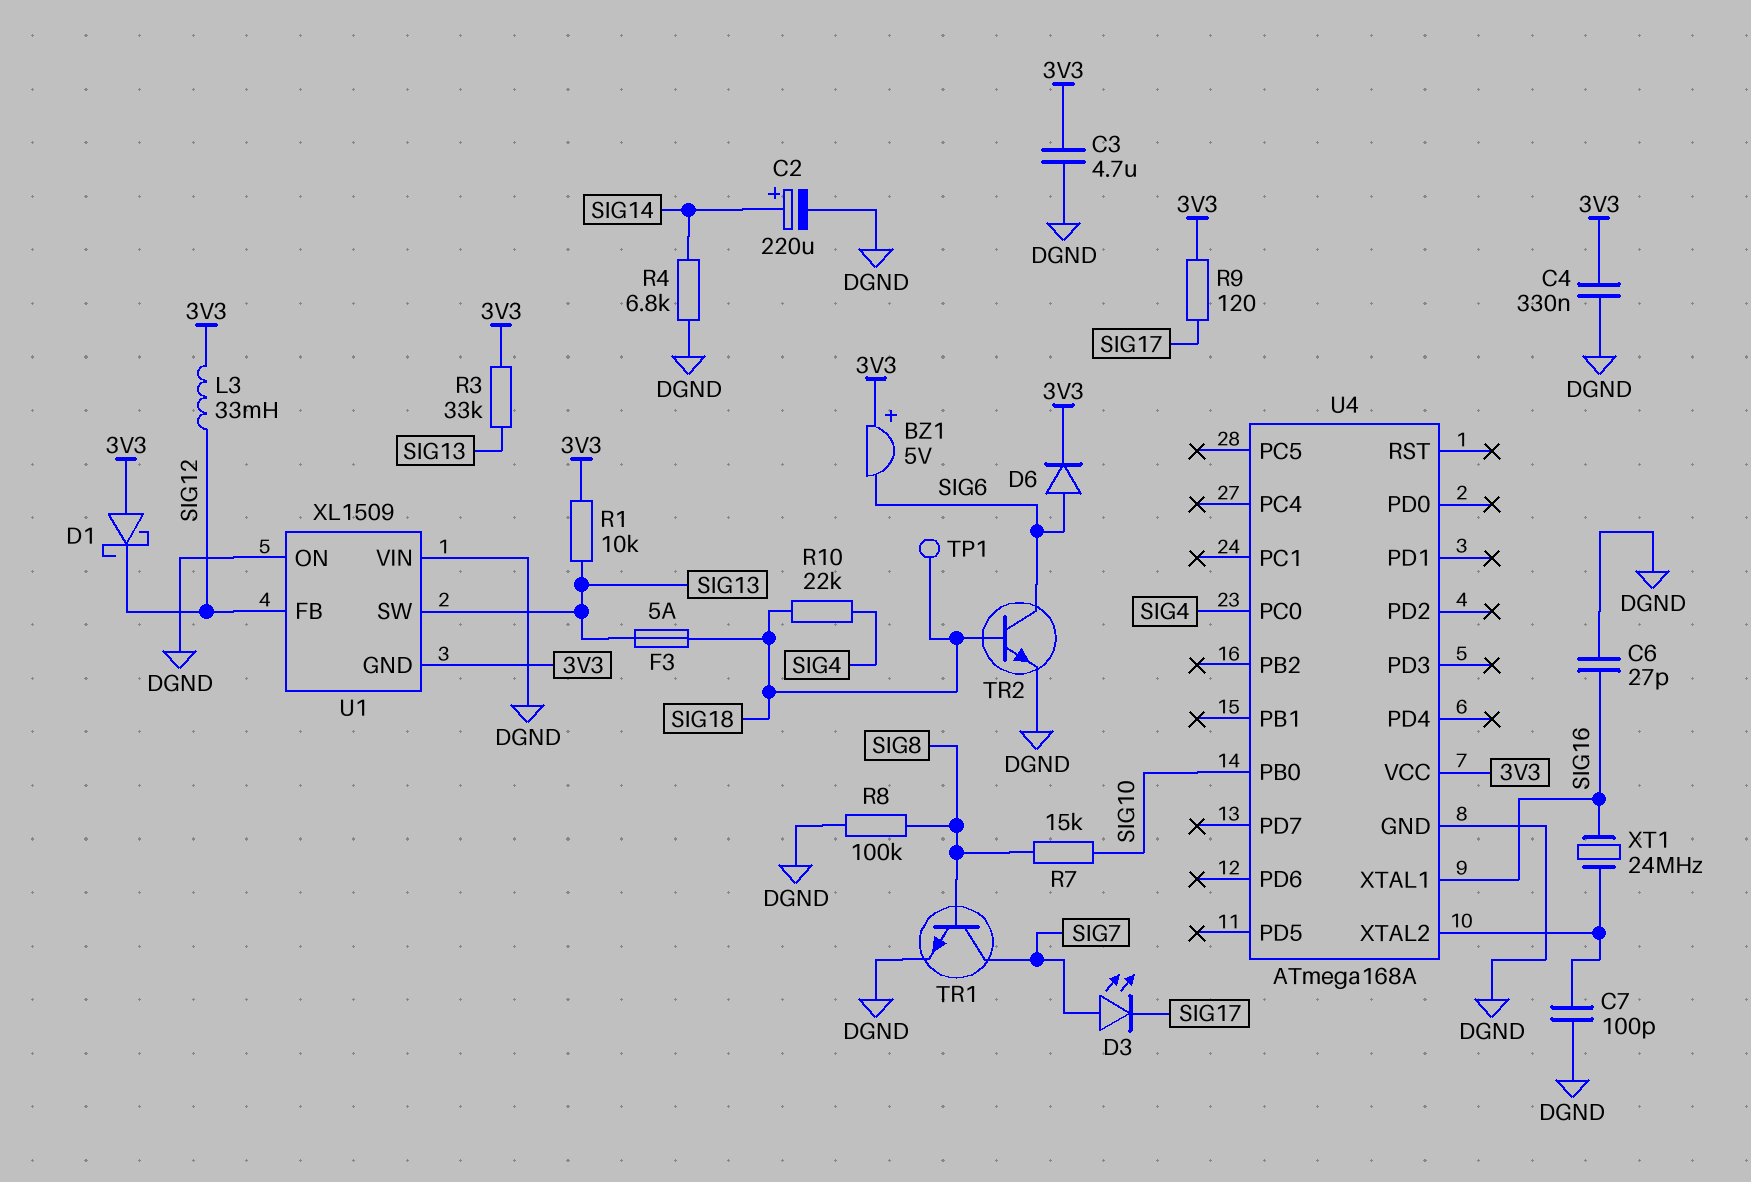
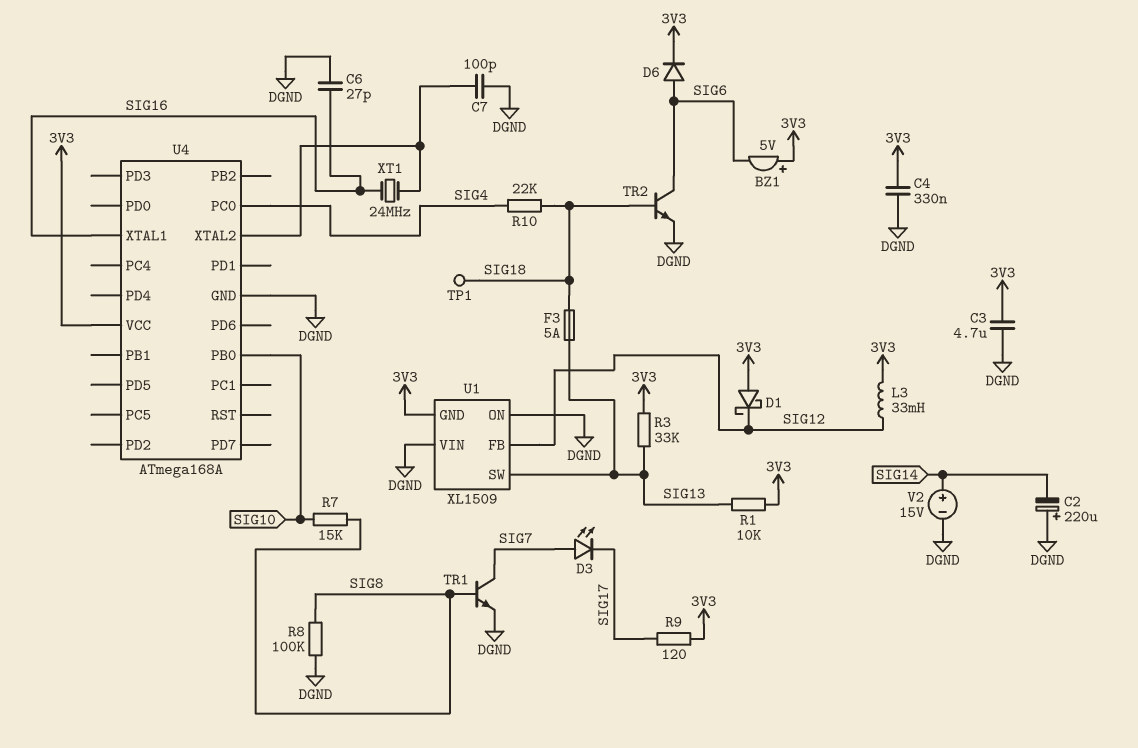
C2: 220uF (plus SIG14, minus DGND) -> 220uF (plus DGND, minus SIG14)
R4: 6.8k (DGND, SIG14) -> none
V2: none -> 15V (plus SIG14, minus DGND)

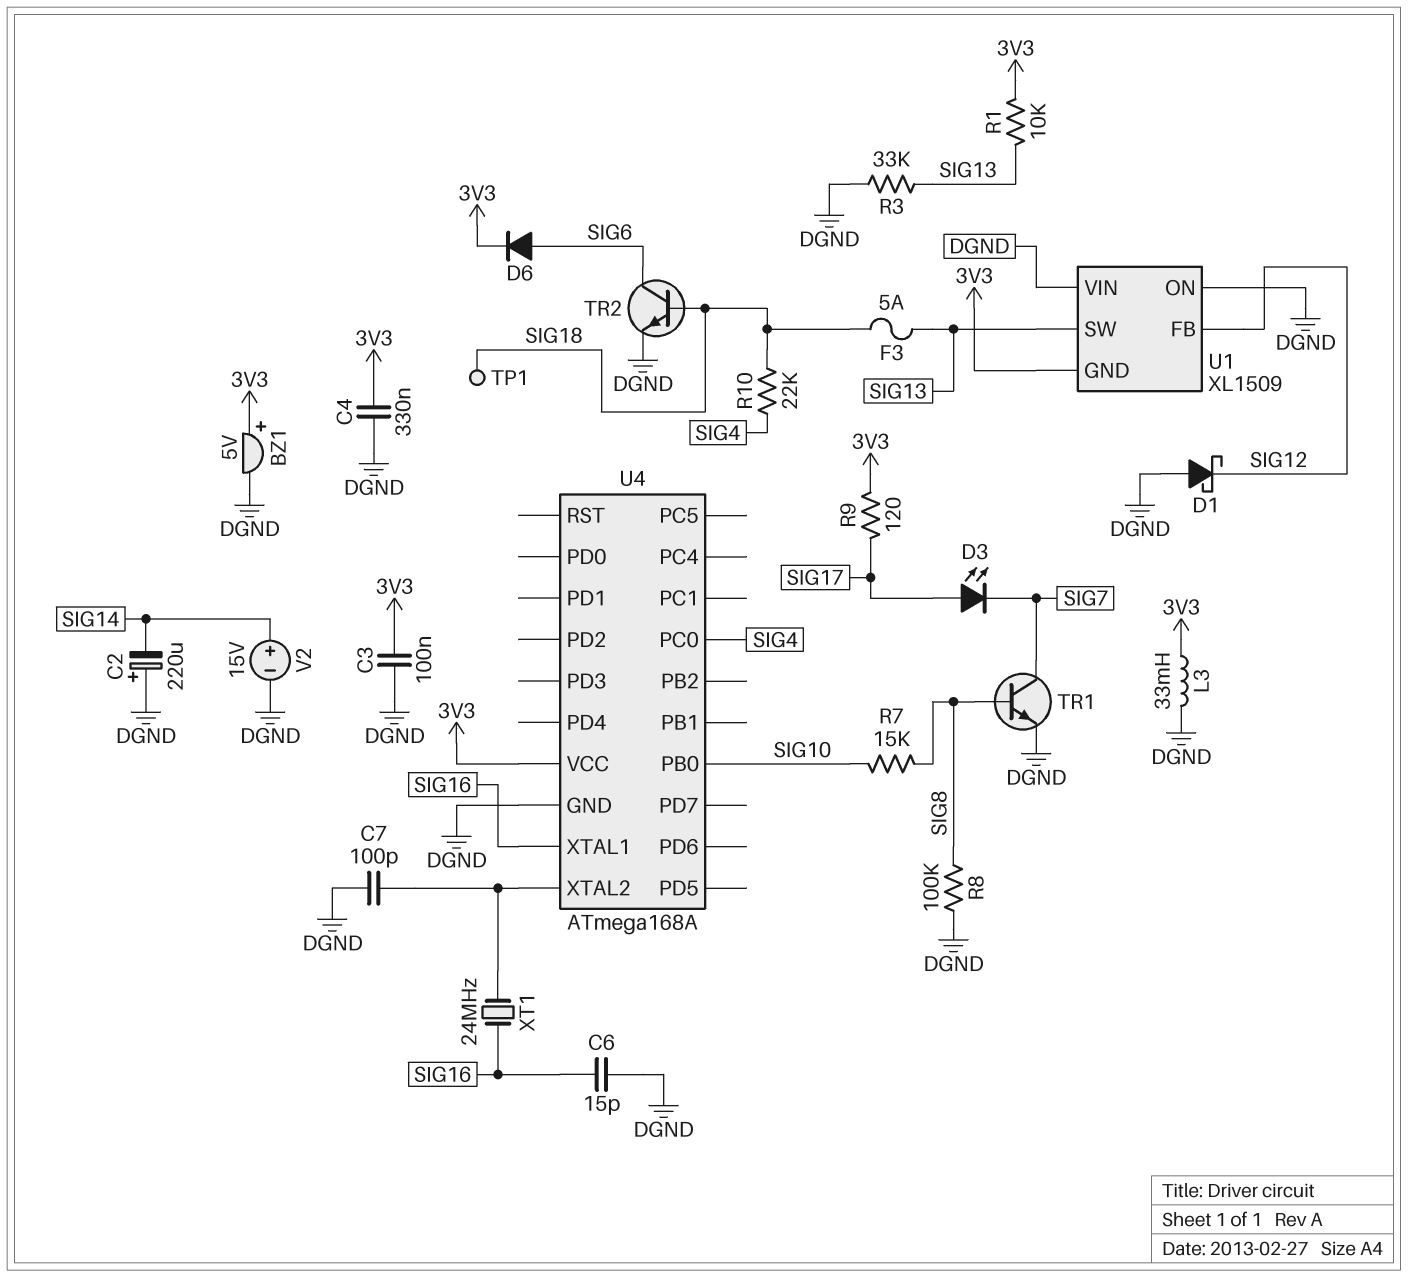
BZ1: buzzer 5V (plus 3V3, minus SIG6) -> buzzer 5V (plus 3V3, minus DGND)
C3: 4.7uF (3V3, DGND) -> 100nF (3V3, DGND)
C6: 27pF (DGND, SIG16) -> 15pF (DGND, SIG16)
D1: schottky (A 3V3, K SIG12) -> schottky (A DGND, K SIG12)
D3: LED (A SIG7, K SIG17) -> LED (A SIG17, K SIG7)
L3: 33mH (3V3, SIG12) -> 33mH (3V3, DGND)
R3: 33k (3V3, SIG13) -> 33k (DGND, SIG13)

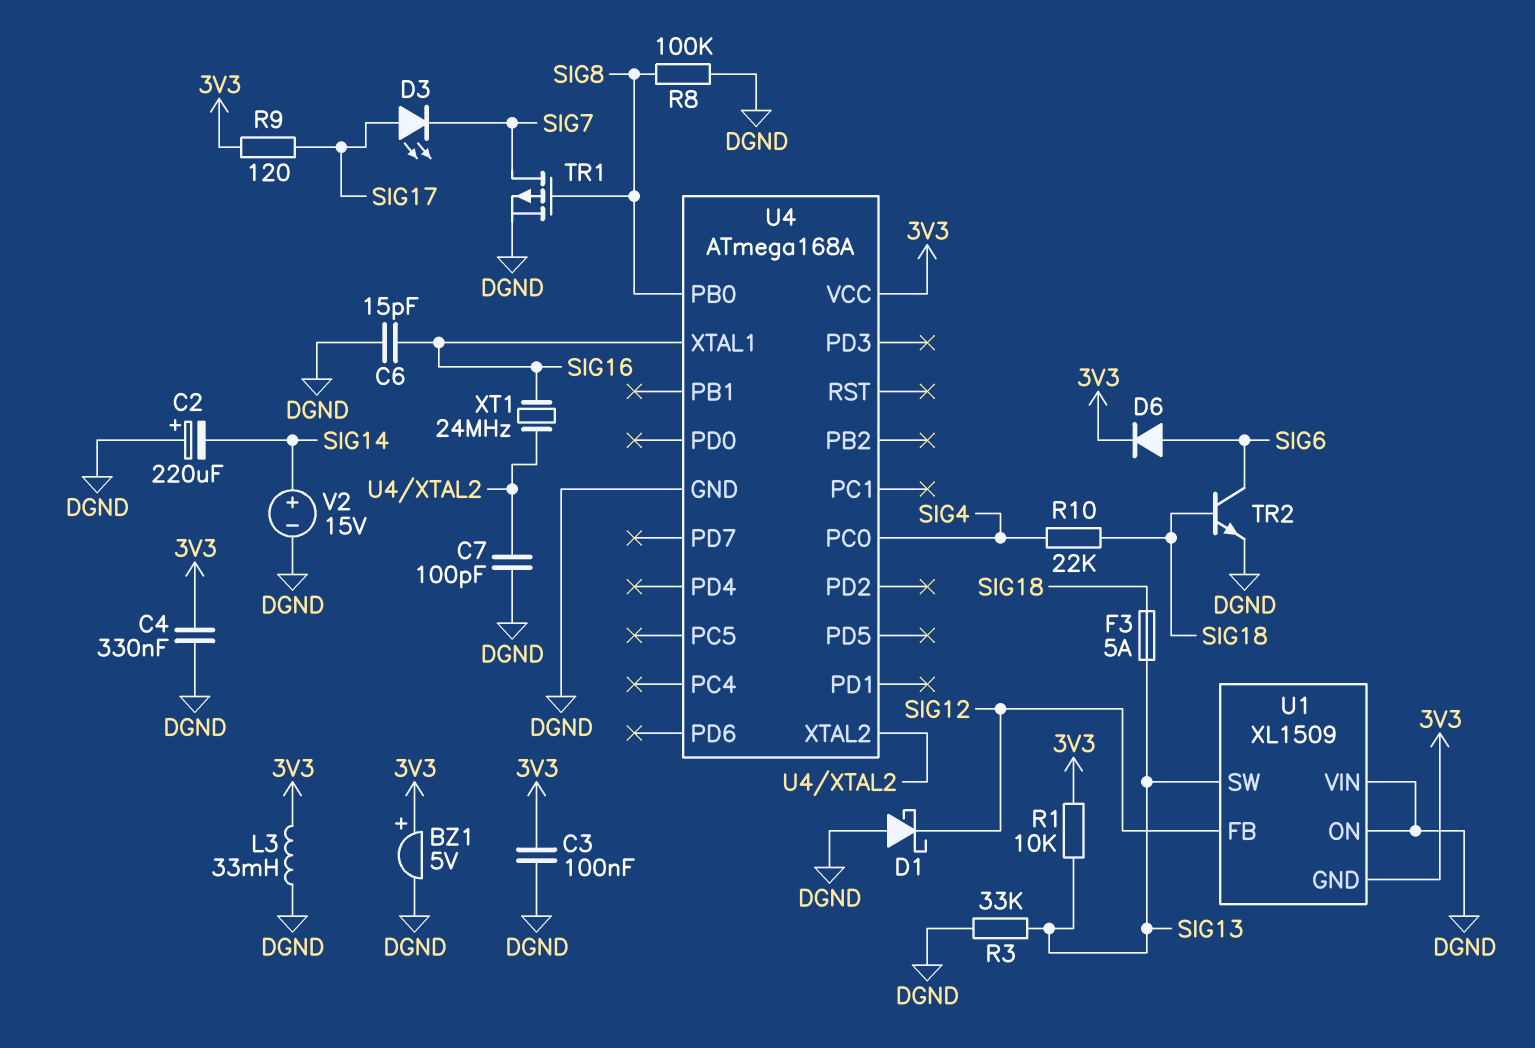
R7: 15k (SIG8, SIG10) -> none
TP1: test point (SIG18) -> none
TR1: NPN (B SIG8, C SIG7, E DGND) -> PMOS (G SIG8, D SIG7, S DGND)
U4 pin PB0: SIG10 -> SIG8

